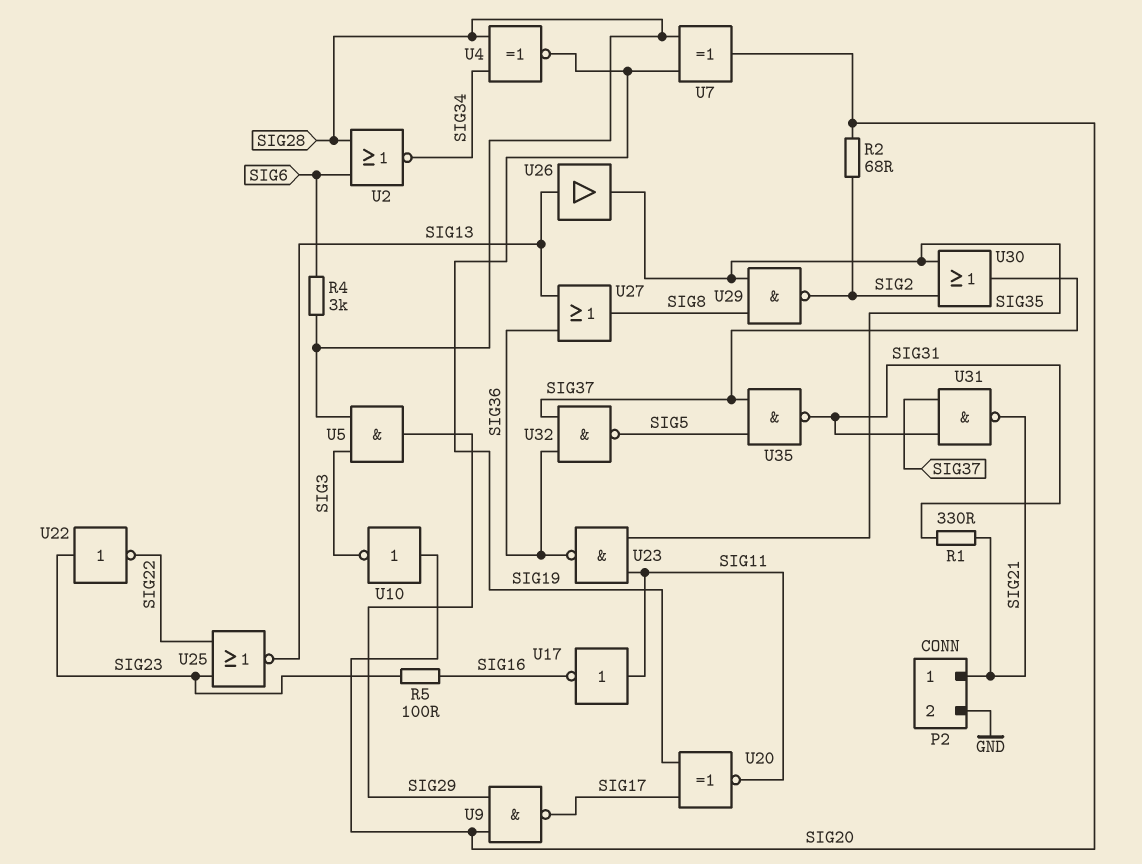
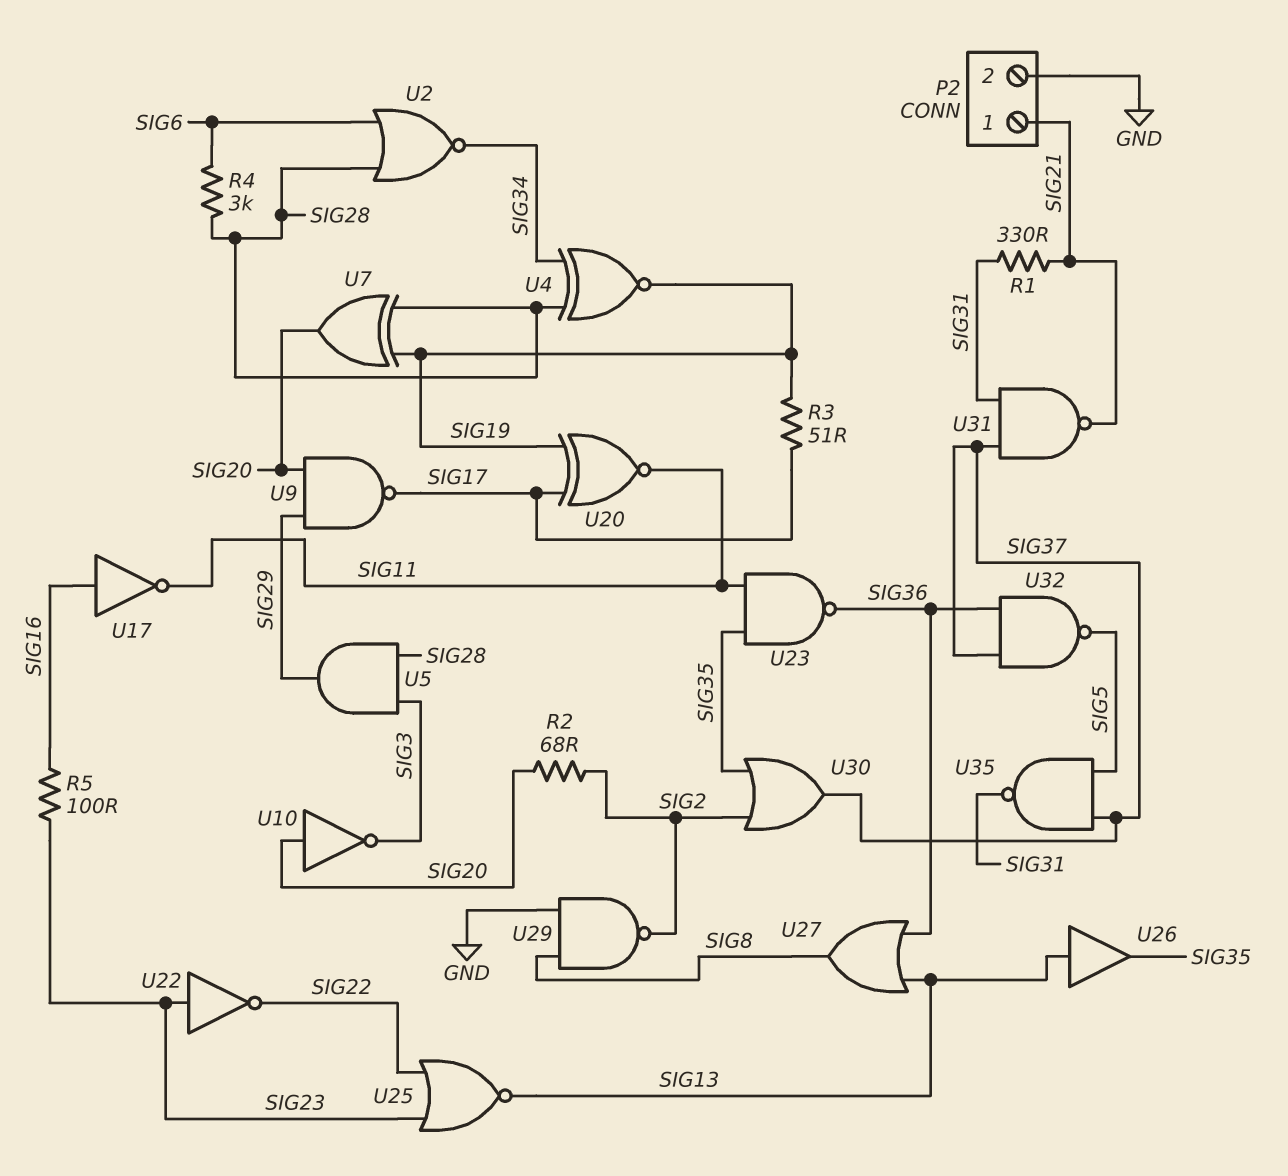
R3: none -> 51 (SIG17, SIG19)
U17: NOT (in SIG11, out SIG16) -> NOT (in SIG16, out SIG11)
U29: NAND (in SIG8, in SIG35, out SIG2) -> NAND (in GND, in SIG8, out SIG2)

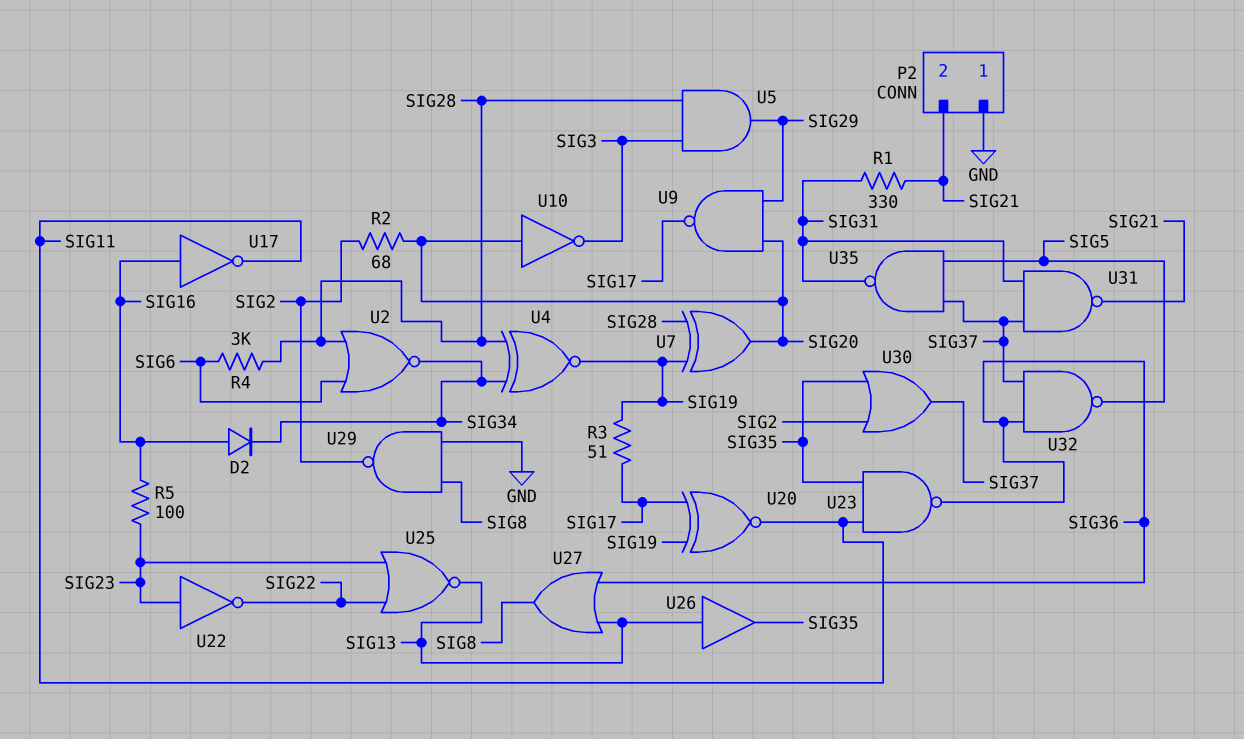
D2: none -> diode (A SIG16, K SIG34)
P2 pin 1: SIG21 -> GND
P2 pin 2: GND -> SIG21

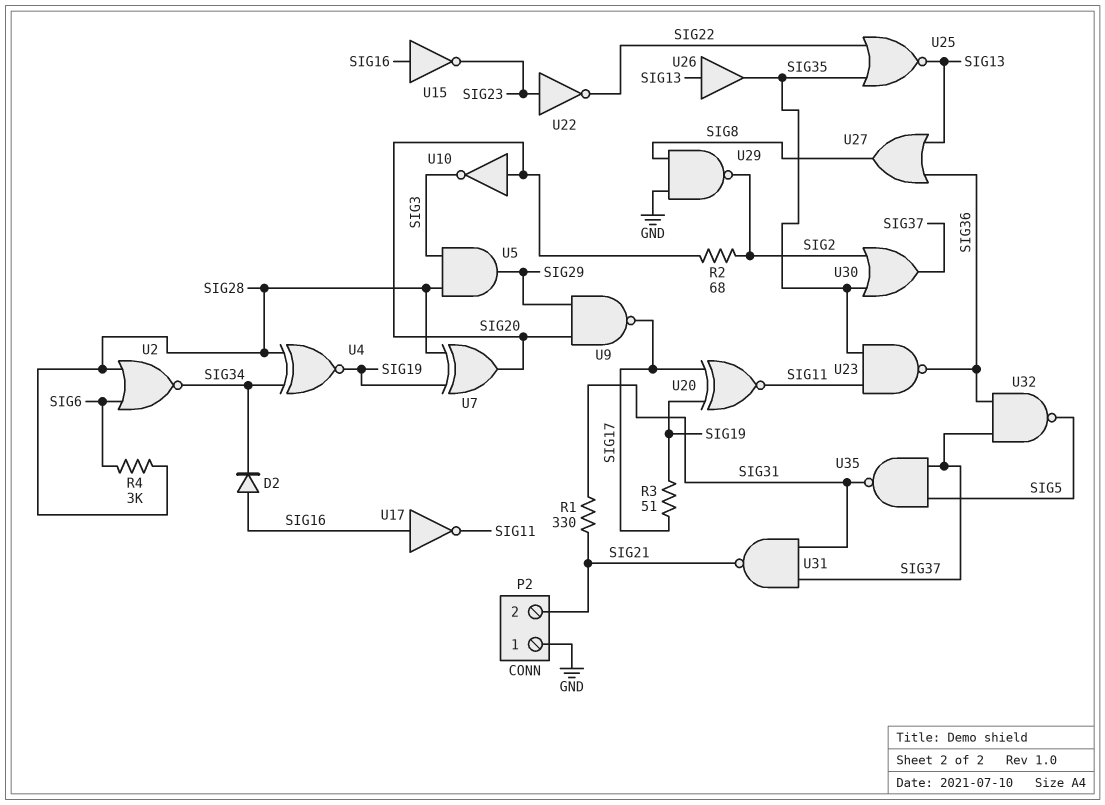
R5: 100 (SIG16, SIG23) -> none
U15: none -> NOT (in SIG16, out SIG23)
U25: NOR (in SIG22, in SIG23, out SIG13) -> NOR (in SIG22, in SIG35, out SIG13)

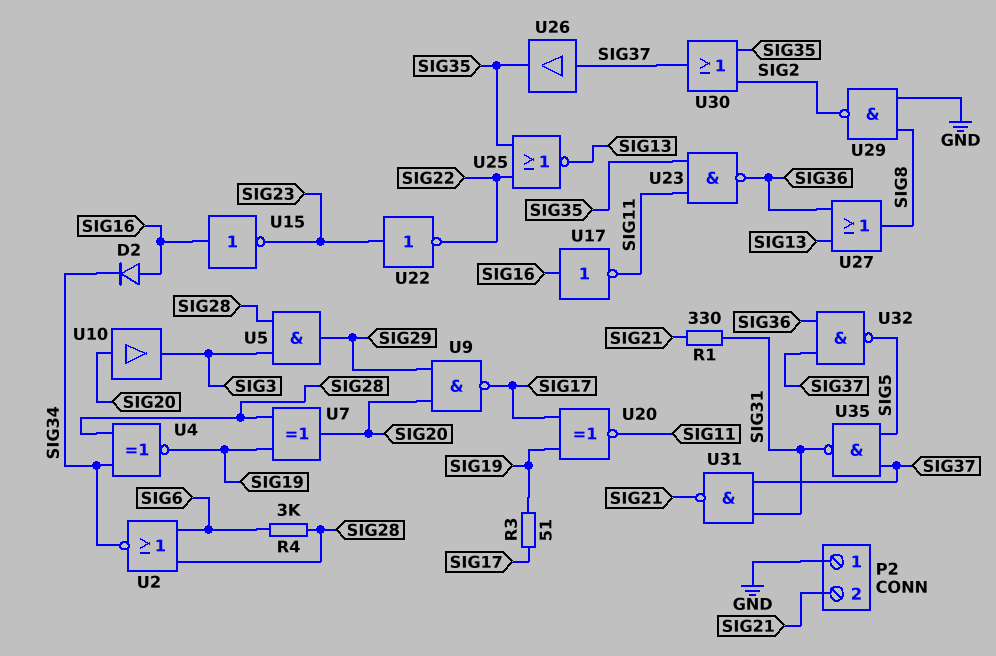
R2: 68 (SIG2, SIG20) -> none
U10: NOT (in SIG20, out SIG3) -> buffer (in SIG20, out SIG3)
U26: buffer (in SIG13, out SIG35) -> buffer (in SIG37, out SIG35)

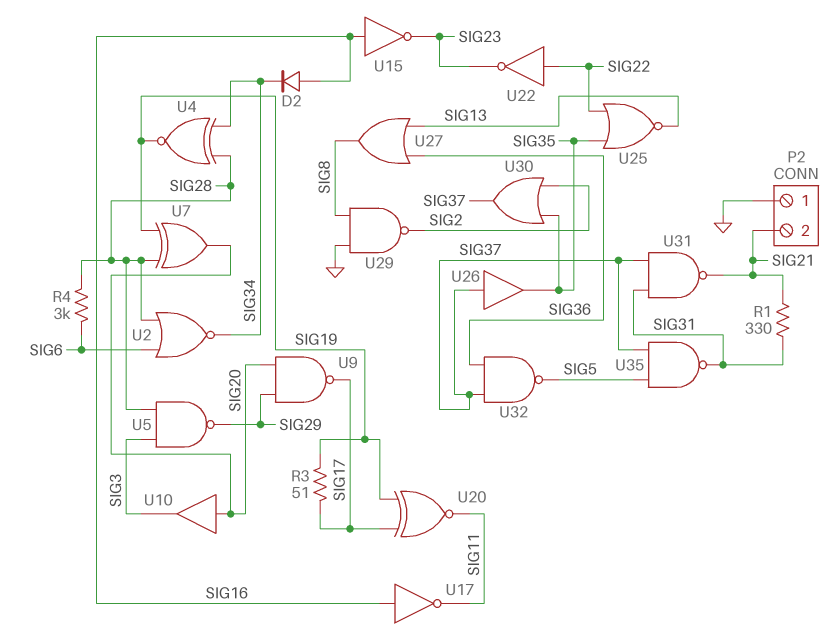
U5: AND (in SIG3, in SIG28, out SIG29) -> NAND (in SIG3, in SIG28, out SIG29)
U22: NOT (in SIG23, out SIG22) -> NOT (in SIG22, out SIG23)
U23: NAND (in SIG11, in SIG35, out SIG36) -> none

